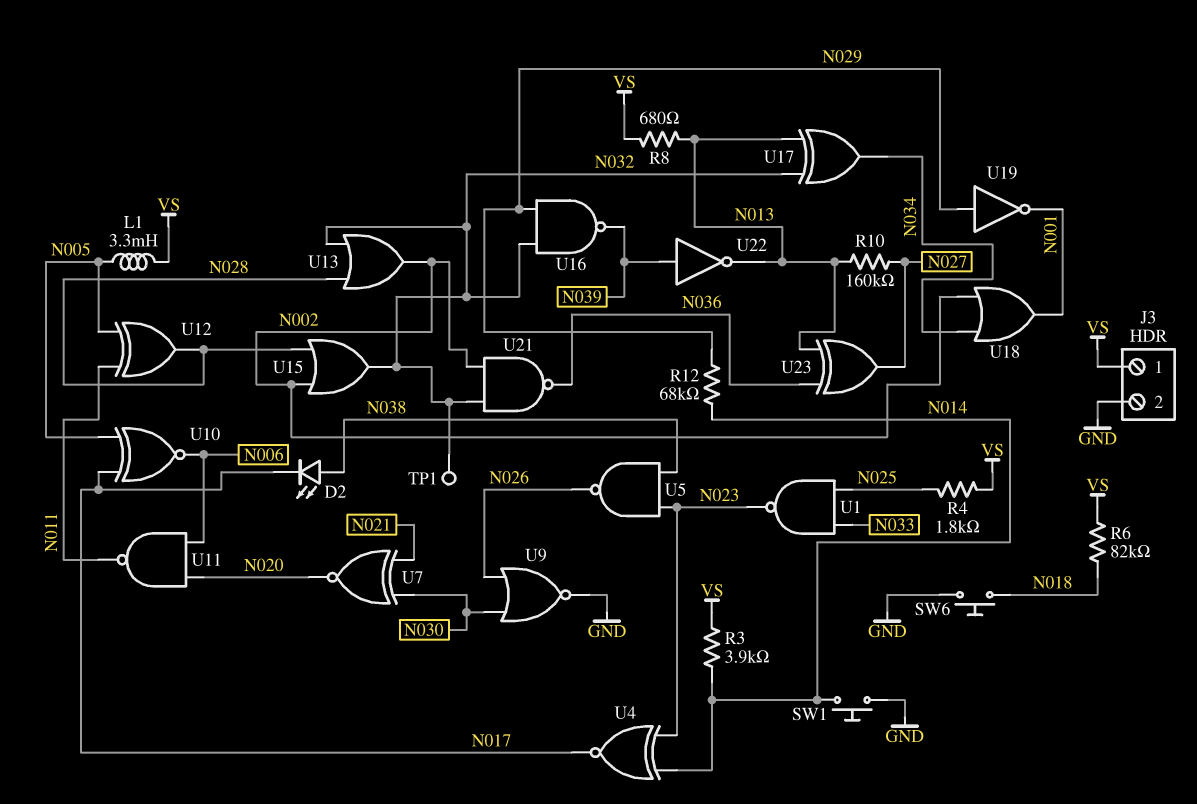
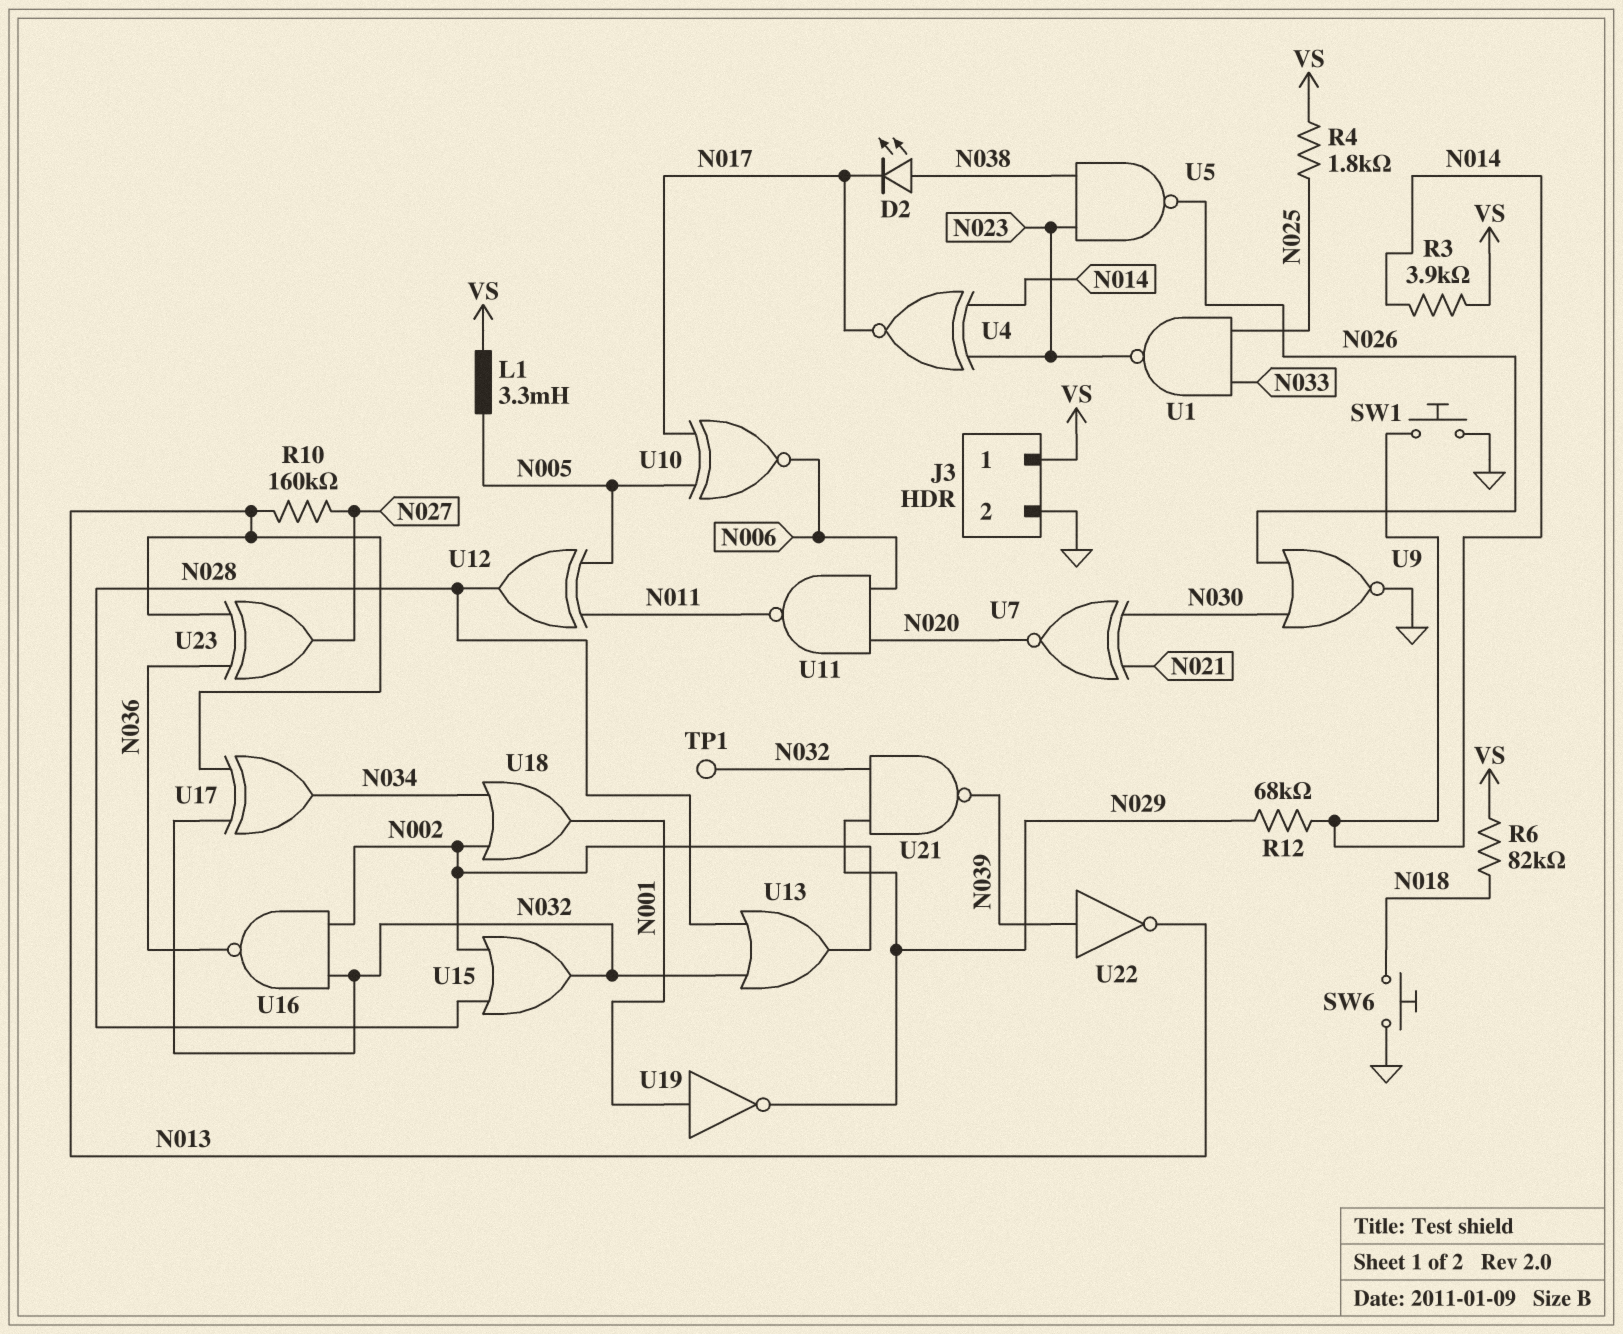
R8: 680 (N013, VS) -> none
U16: NAND (in N029, in N032, out N039) -> NAND (in N002, in N032, out N036)
U19: NOT (in N029, out N001) -> NOT (in N001, out N029)
U21: NAND (in N002, in N032, out N036) -> NAND (in N029, in N032, out N039)

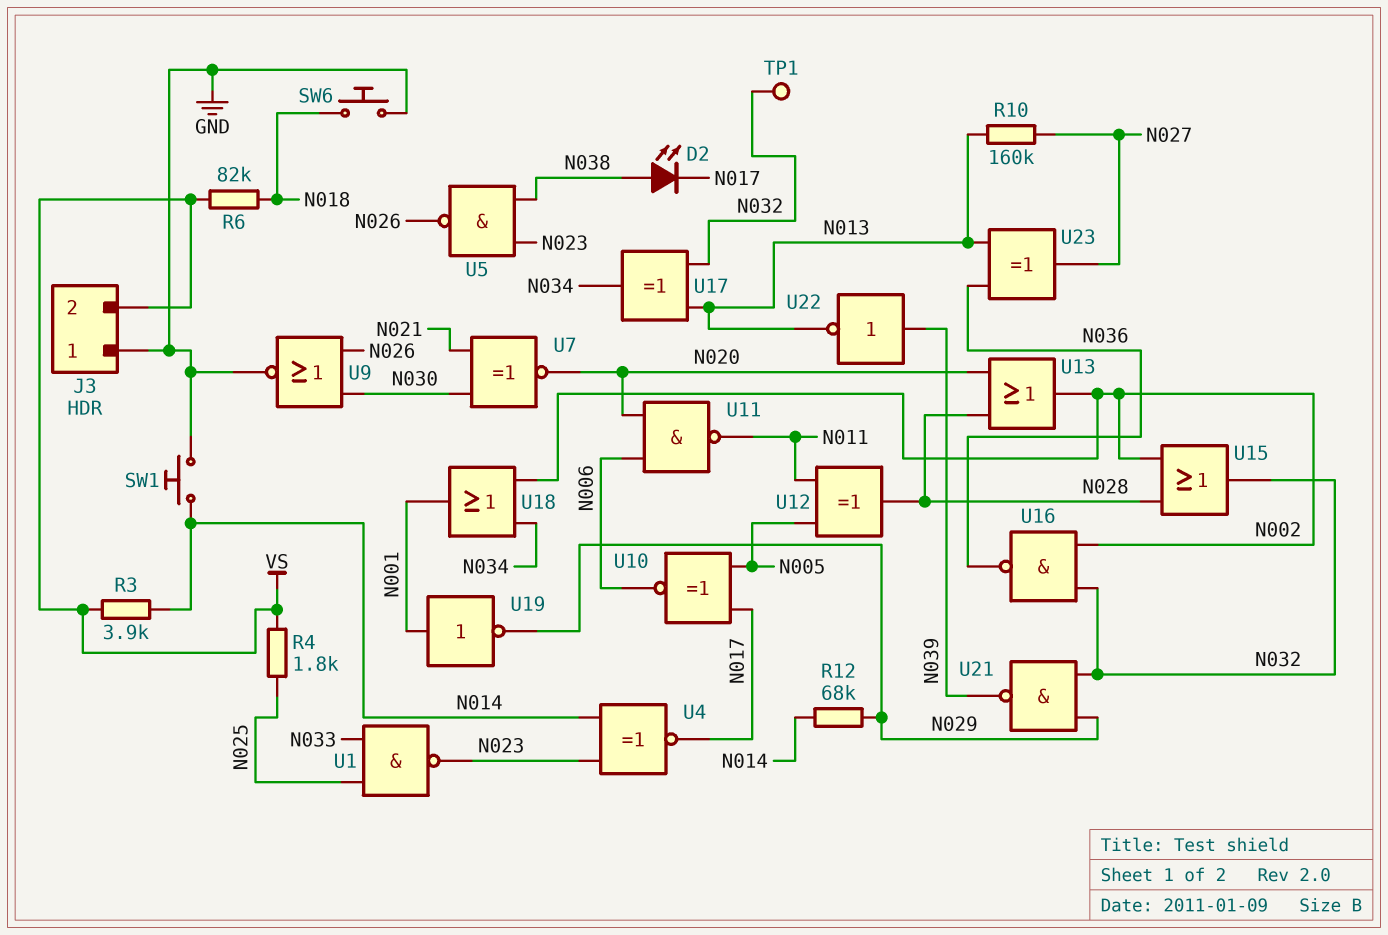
J3 pin 1: VS -> GND
J3 pin 2: GND -> VS
L1: 3.3mH (N005, VS) -> none
U13: OR (in N028, in N032, out N002) -> OR (in N020, in N028, out N002)

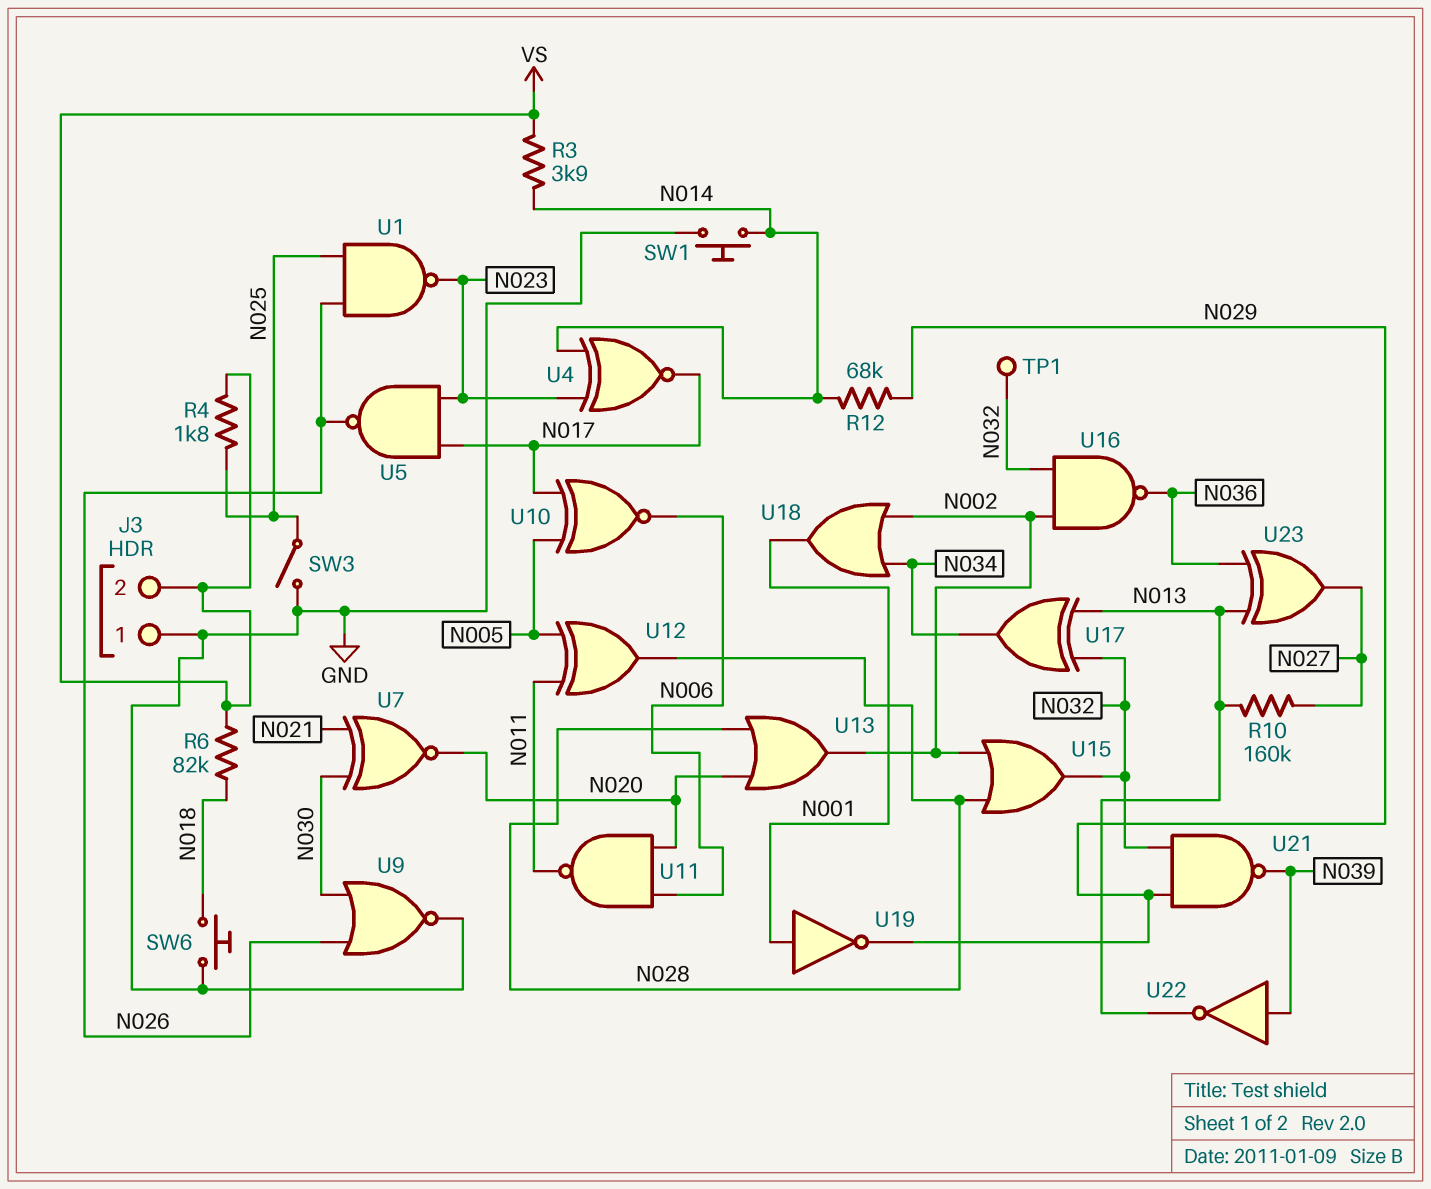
D2: LED (A N038, K N017) -> none
SW3: none -> switch (GND, N025)
U1: NAND (in N025, in N033, out N023) -> NAND (in N025, in N026, out N023)
U5: NAND (in N023, in N038, out N026) -> NAND (in N017, in N023, out N026)

